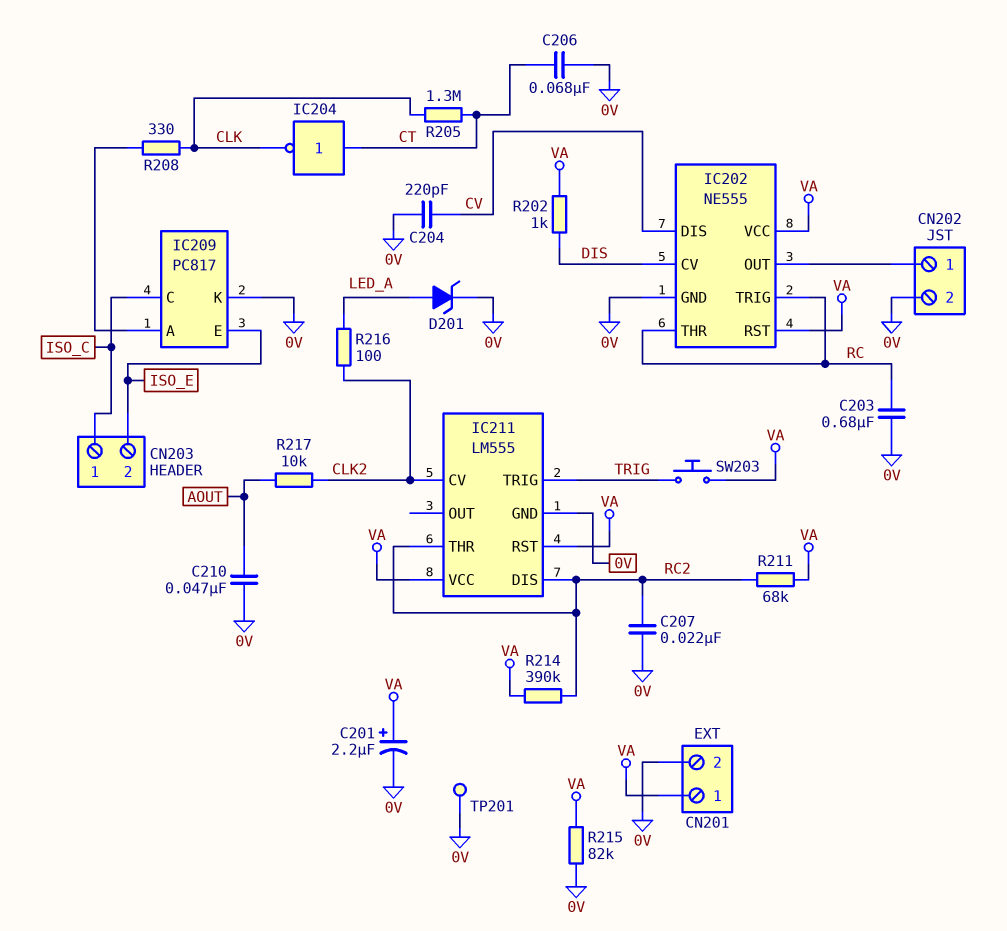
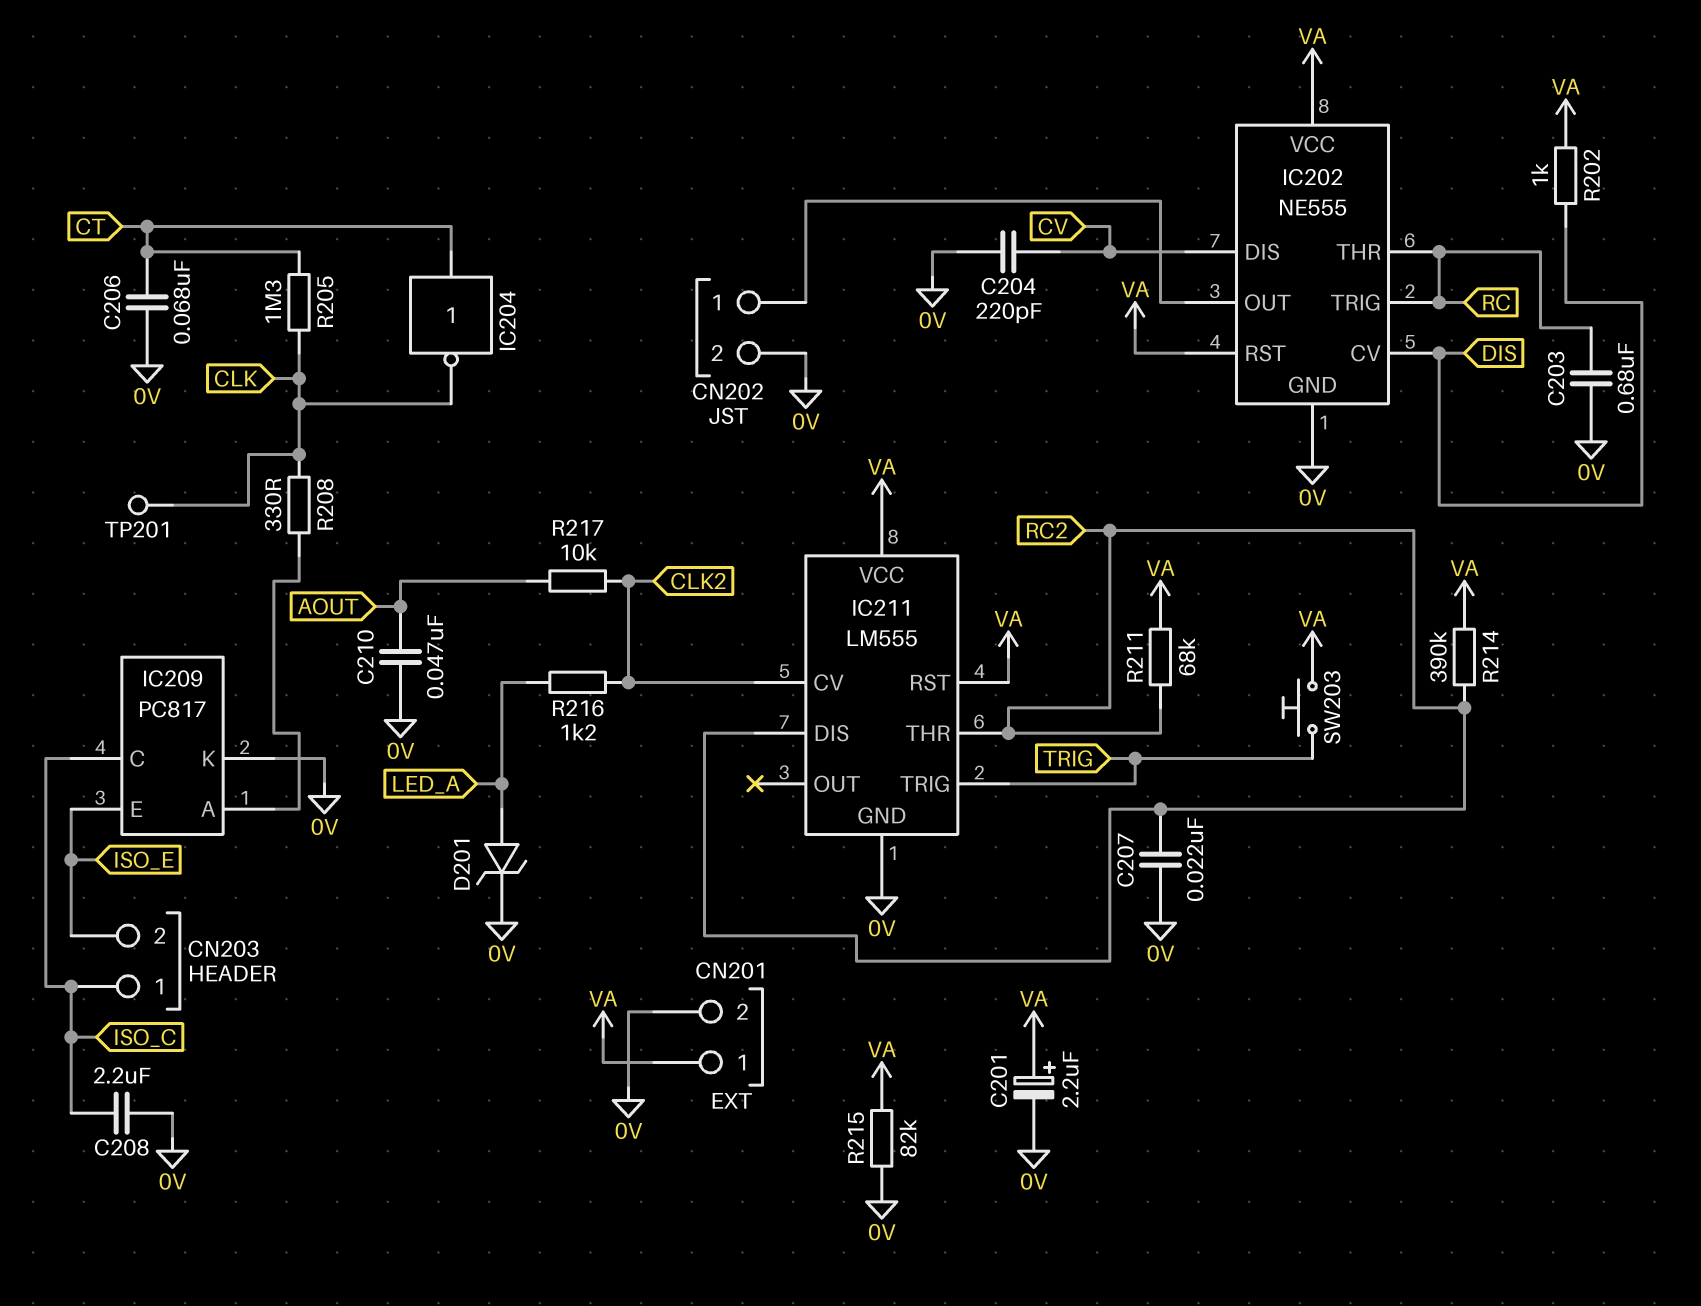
C208: none -> 2.2uF (0V, ISO_C)
R216: 100 (CLK2, LED_A) -> 1.2k (CLK2, LED_A)
TP201: test point (0V) -> test point (CLK)

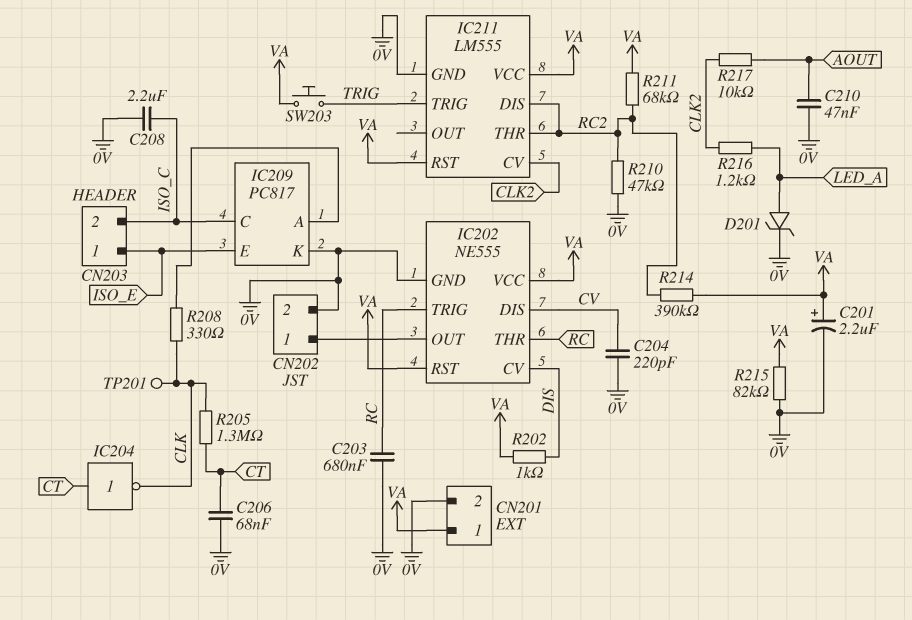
C207: 22nF (0V, RC2) -> none
CN203 pin 1: ISO_C -> ISO_E
CN203 pin 2: ISO_E -> ISO_C
R210: none -> 47k (0V, RC2)

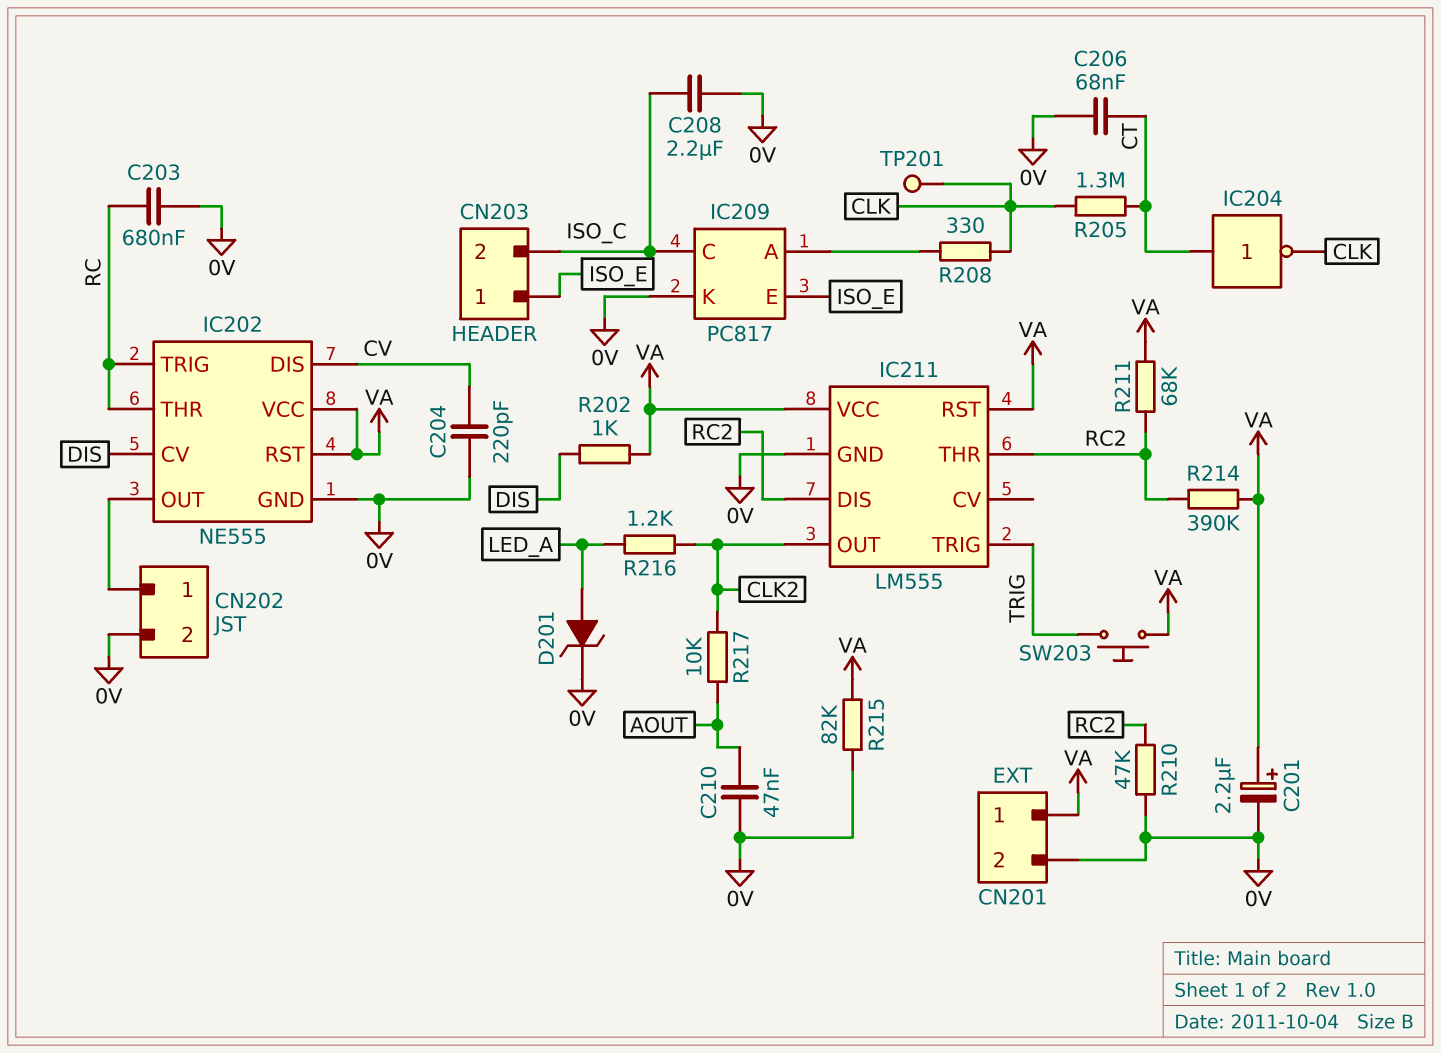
IC211 pin CV: CLK2 -> none
IC211 pin OUT: none -> CLK2

